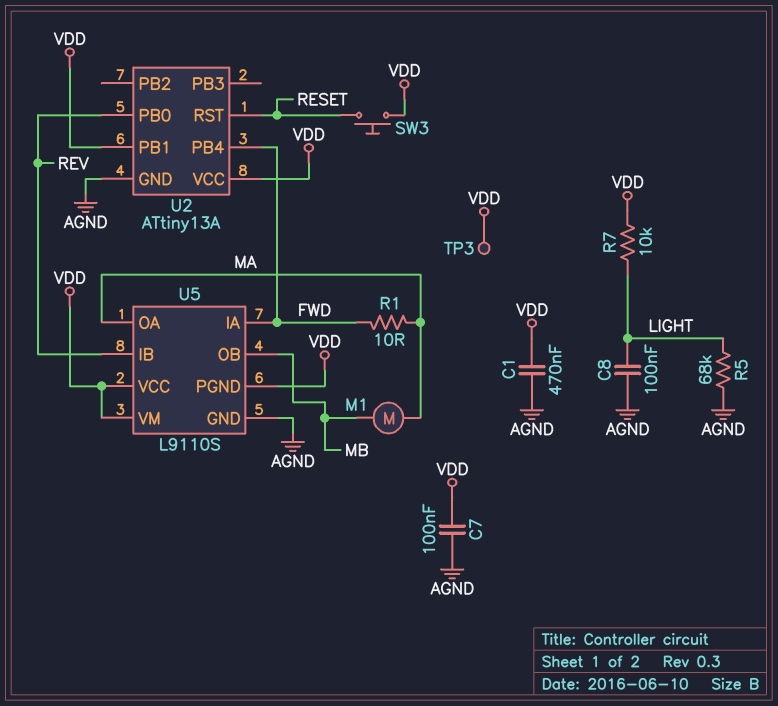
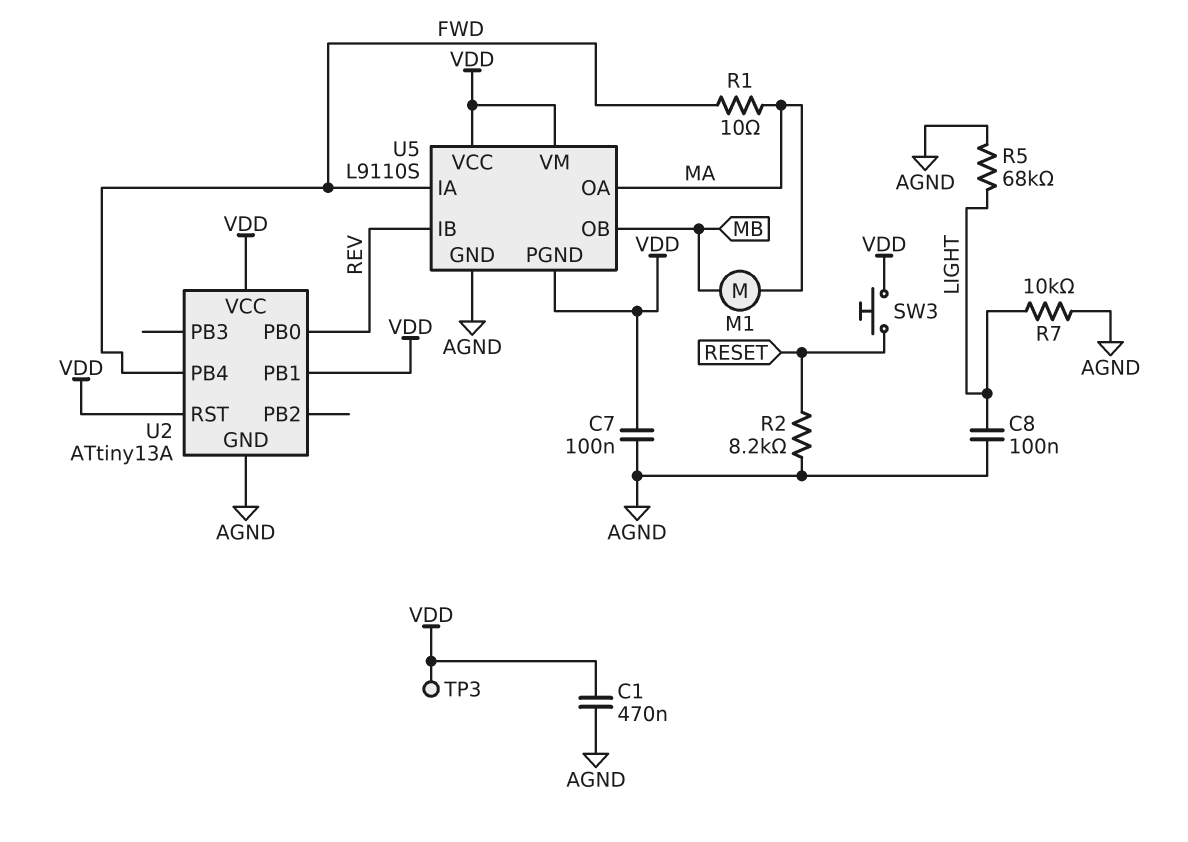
R2: none -> 8.2k (AGND, RESET)
R7: 10k (LIGHT, VDD) -> 10k (AGND, LIGHT)
U2 pin RST: RESET -> VDD

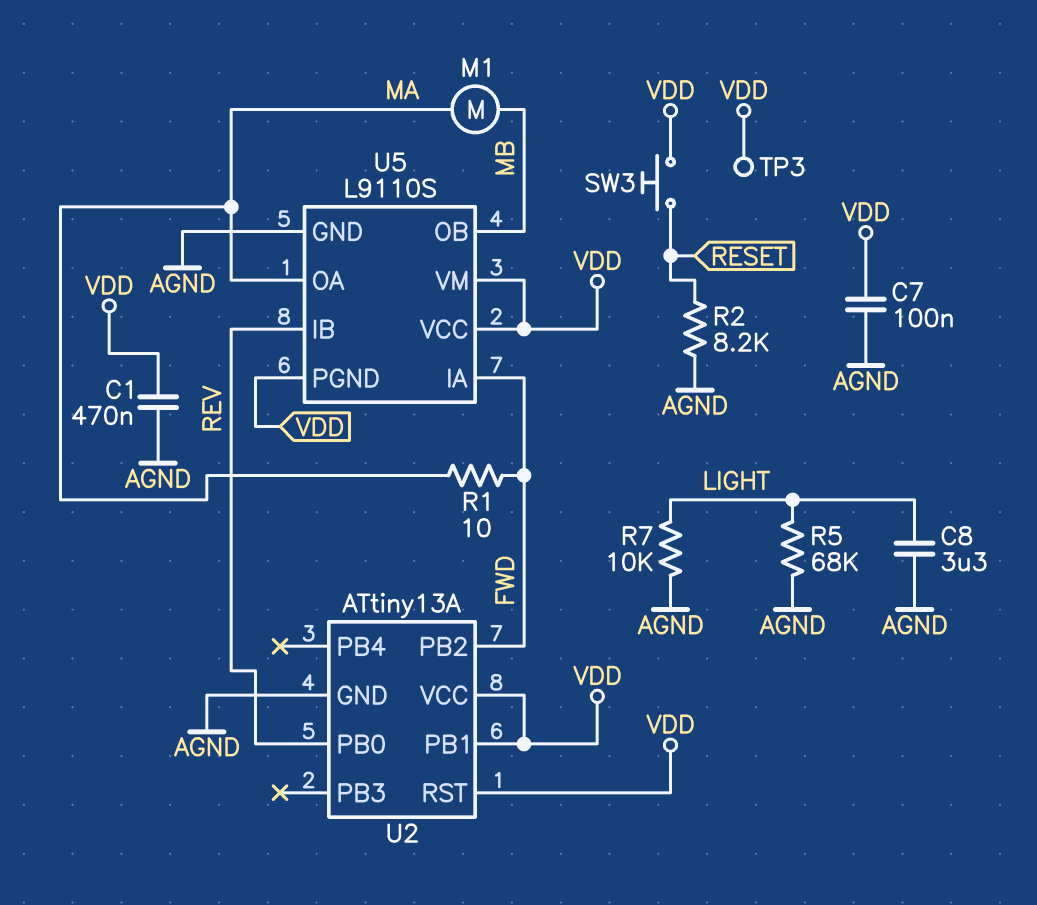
C8: 100nF (AGND, LIGHT) -> 3.3uF (AGND, LIGHT)
U2 pin PB2: none -> FWD
U2 pin PB4: FWD -> none

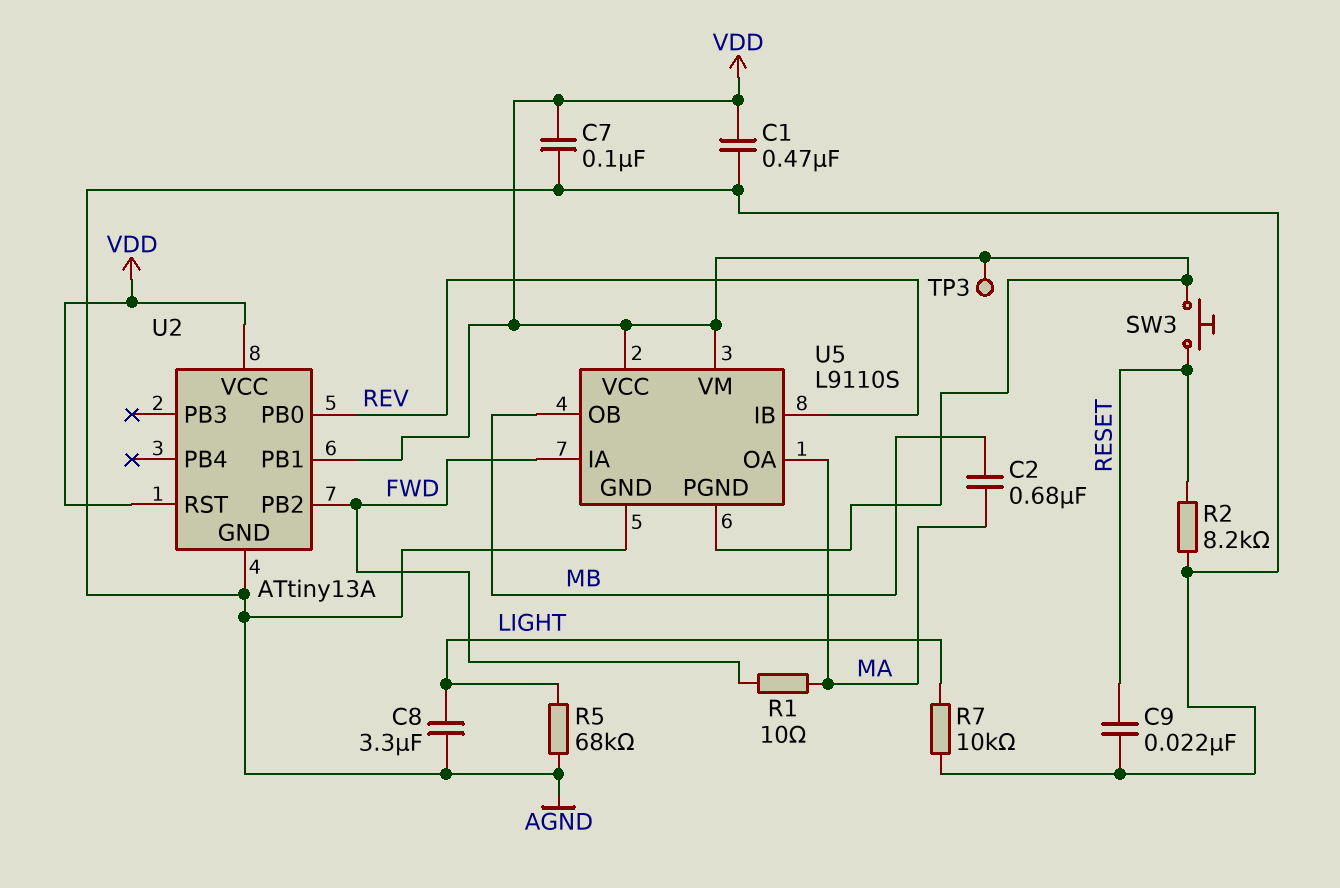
C2: none -> 680nF (MA, MB)
C9: none -> 22nF (AGND, RESET)
M1: motor (MA, MB) -> none

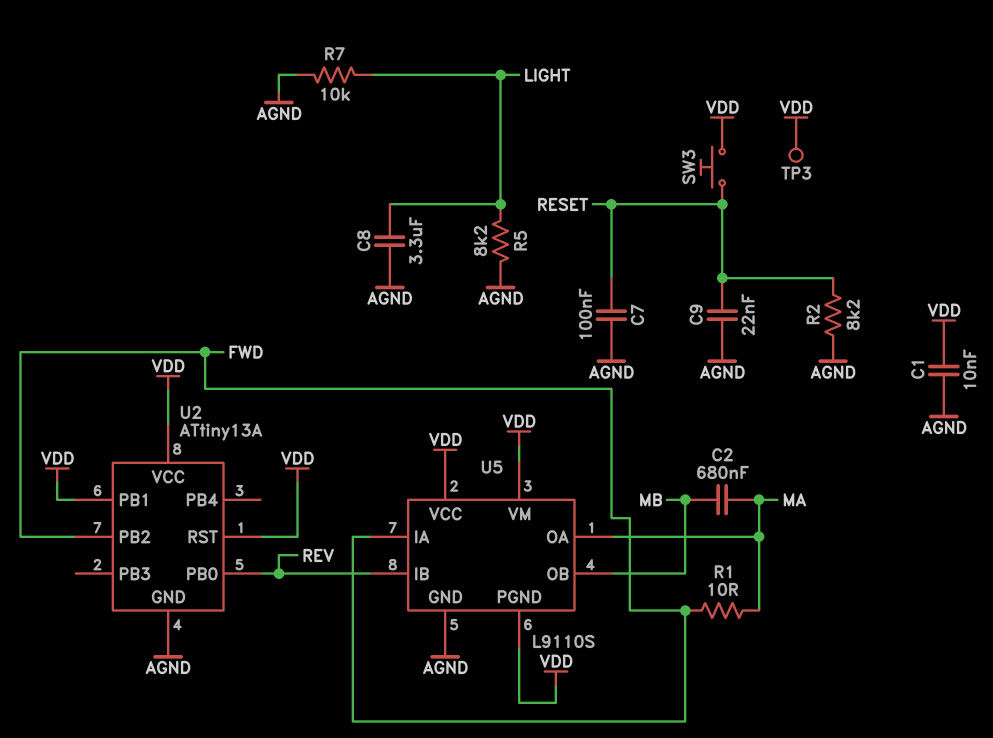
C1: 470nF (AGND, VDD) -> 10nF (AGND, VDD)
C7: 100nF (AGND, VDD) -> 100nF (AGND, RESET)
R5: 68k (AGND, LIGHT) -> 8.2k (AGND, LIGHT)

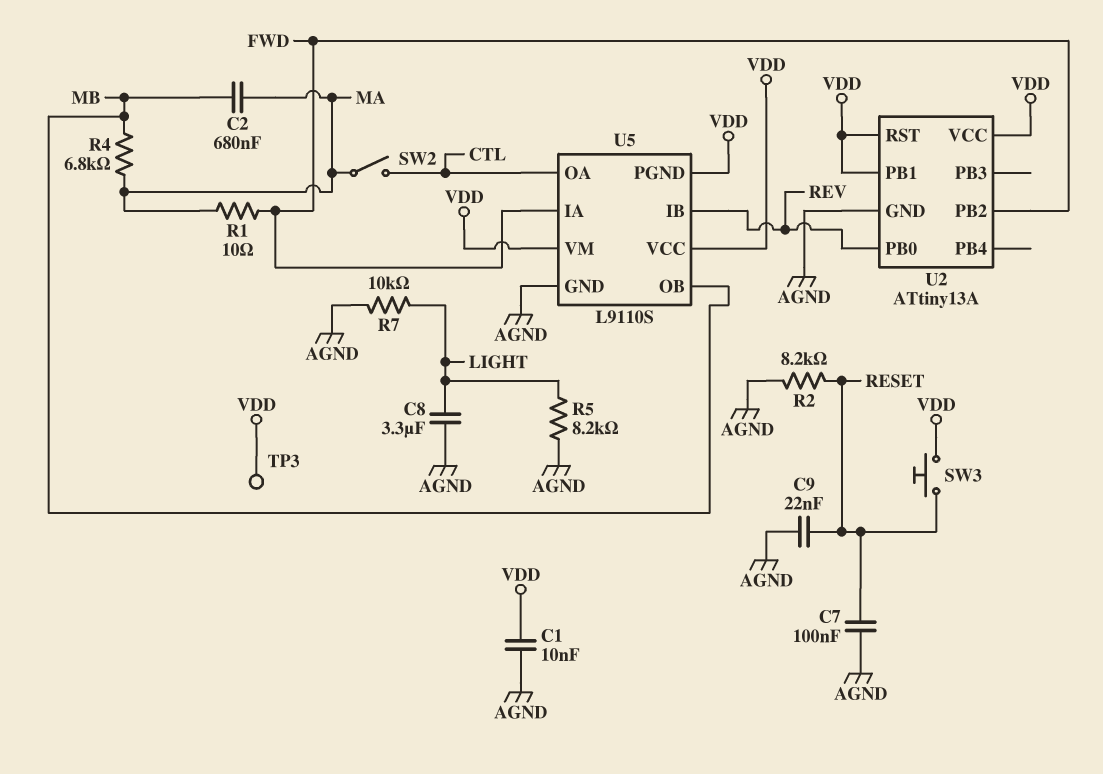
R4: none -> 6.8k (MA, MB)
SW2: none -> switch (CTL, MA)
U5 pin OA: MA -> CTL

